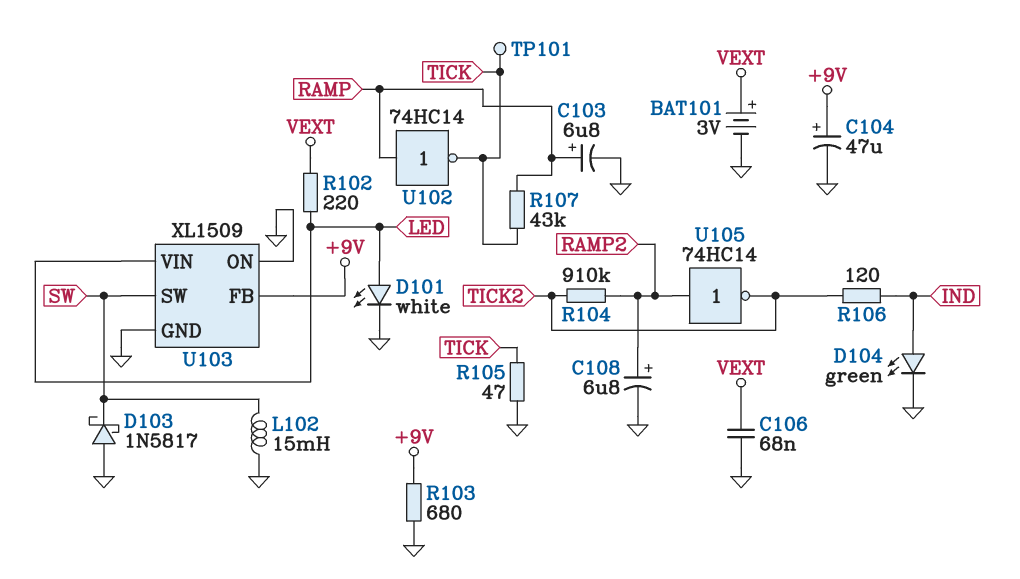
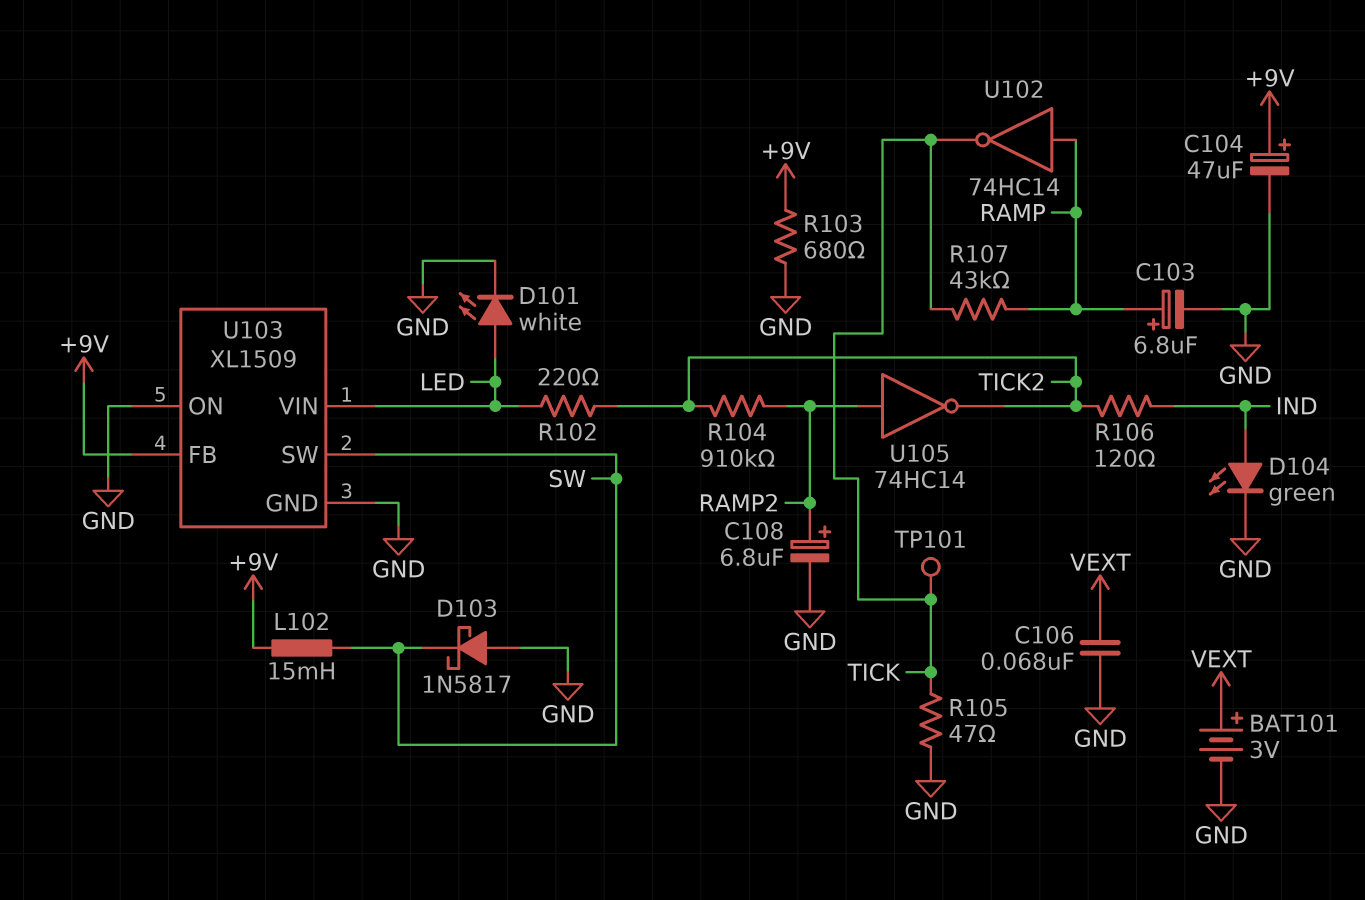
L102: 15mH (GND, SW) -> 15mH (+9V, SW)
R102: 220 (LED, VEXT) -> 220 (LED, TICK2)

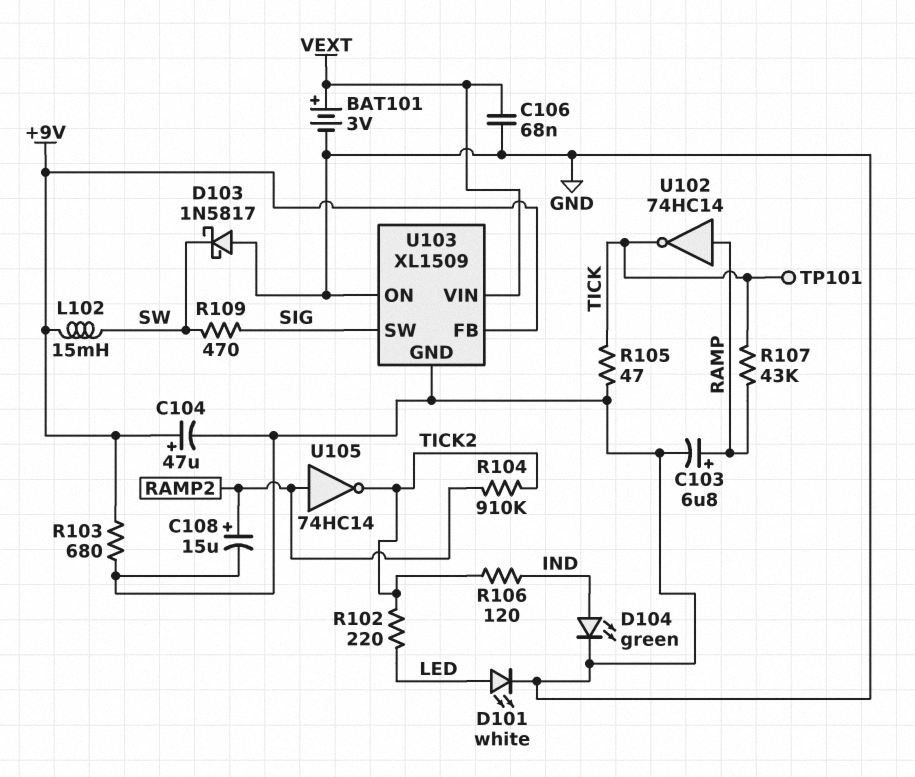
C108: 6.8uF (plus RAMP2, minus GND) -> 15uF (plus RAMP2, minus GND)
R109: none -> 470 (SIG, SW)
U103 pin SW: SW -> SIG
U103 pin VIN: LED -> VEXT

